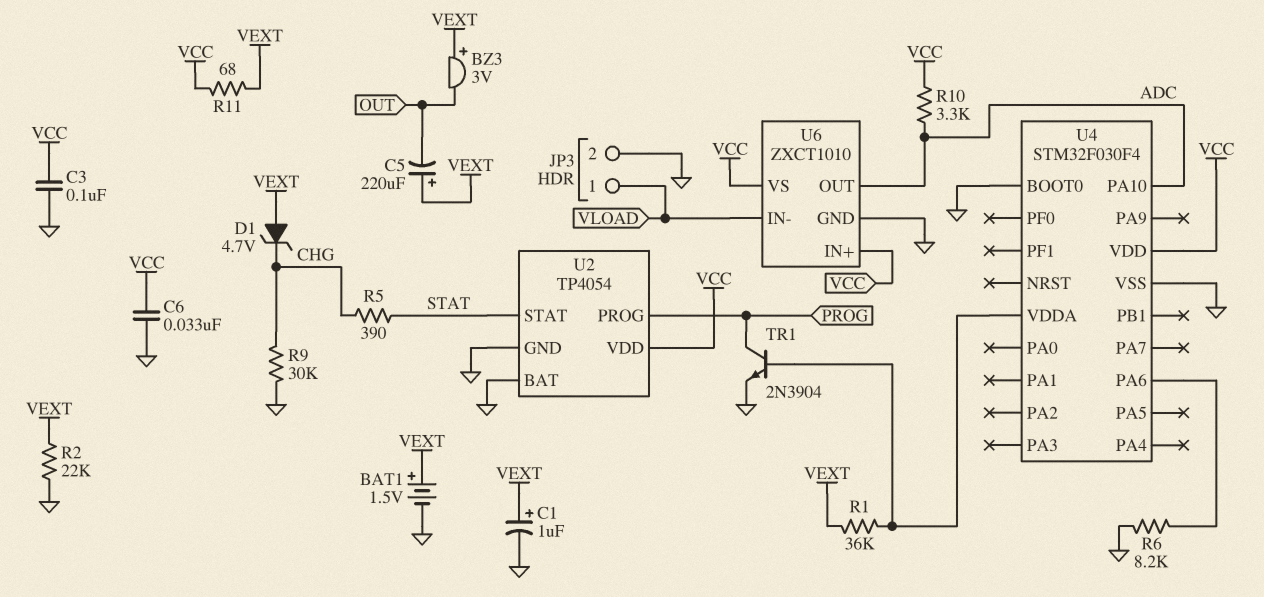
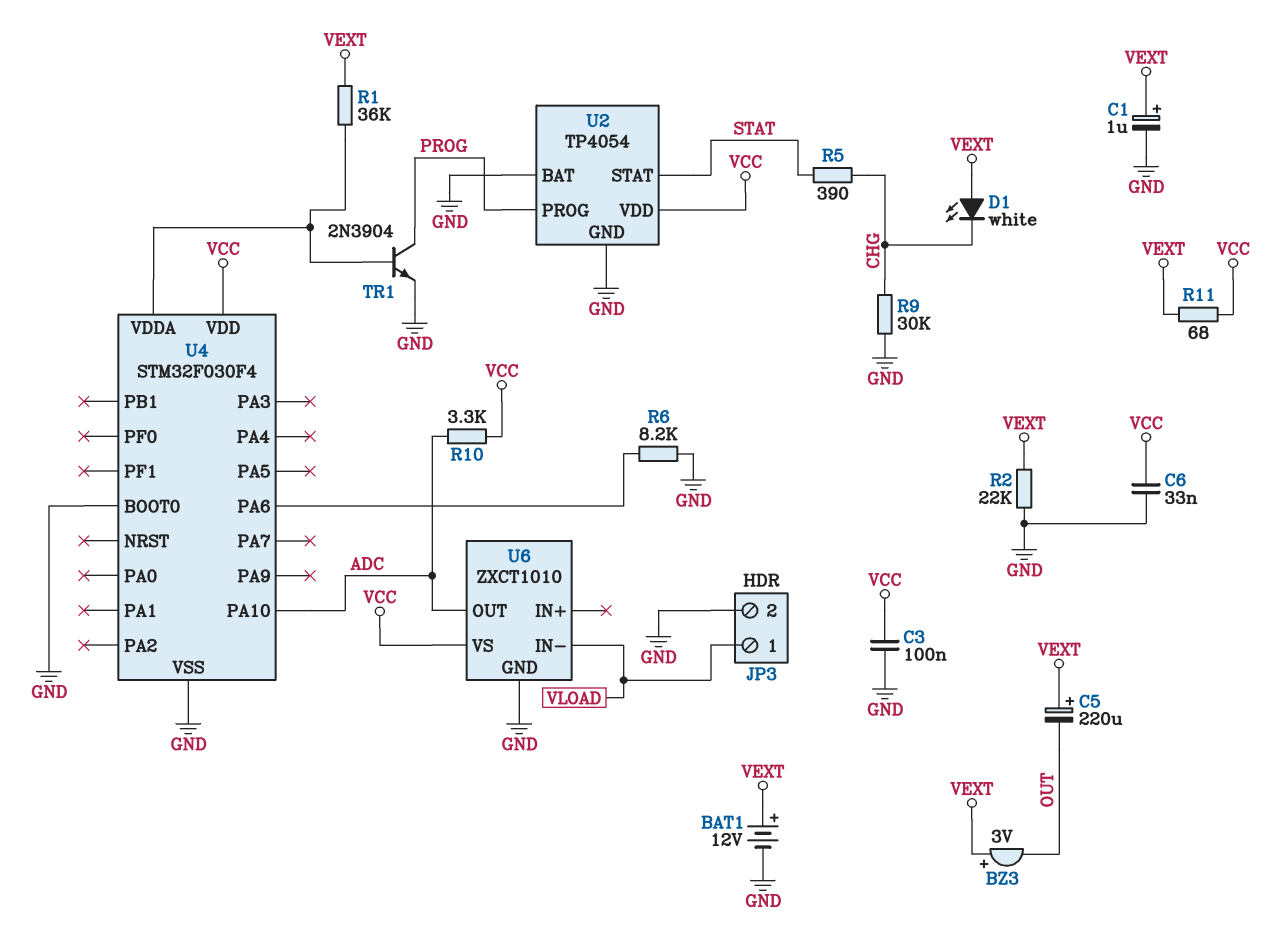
BAT1: 1.5V (plus VEXT, minus GND) -> 12V (plus VEXT, minus GND)
D1: zener 4.7V (A VEXT, K CHG) -> LED white (A VEXT, K CHG)
U6 pin IN+: VCC -> none

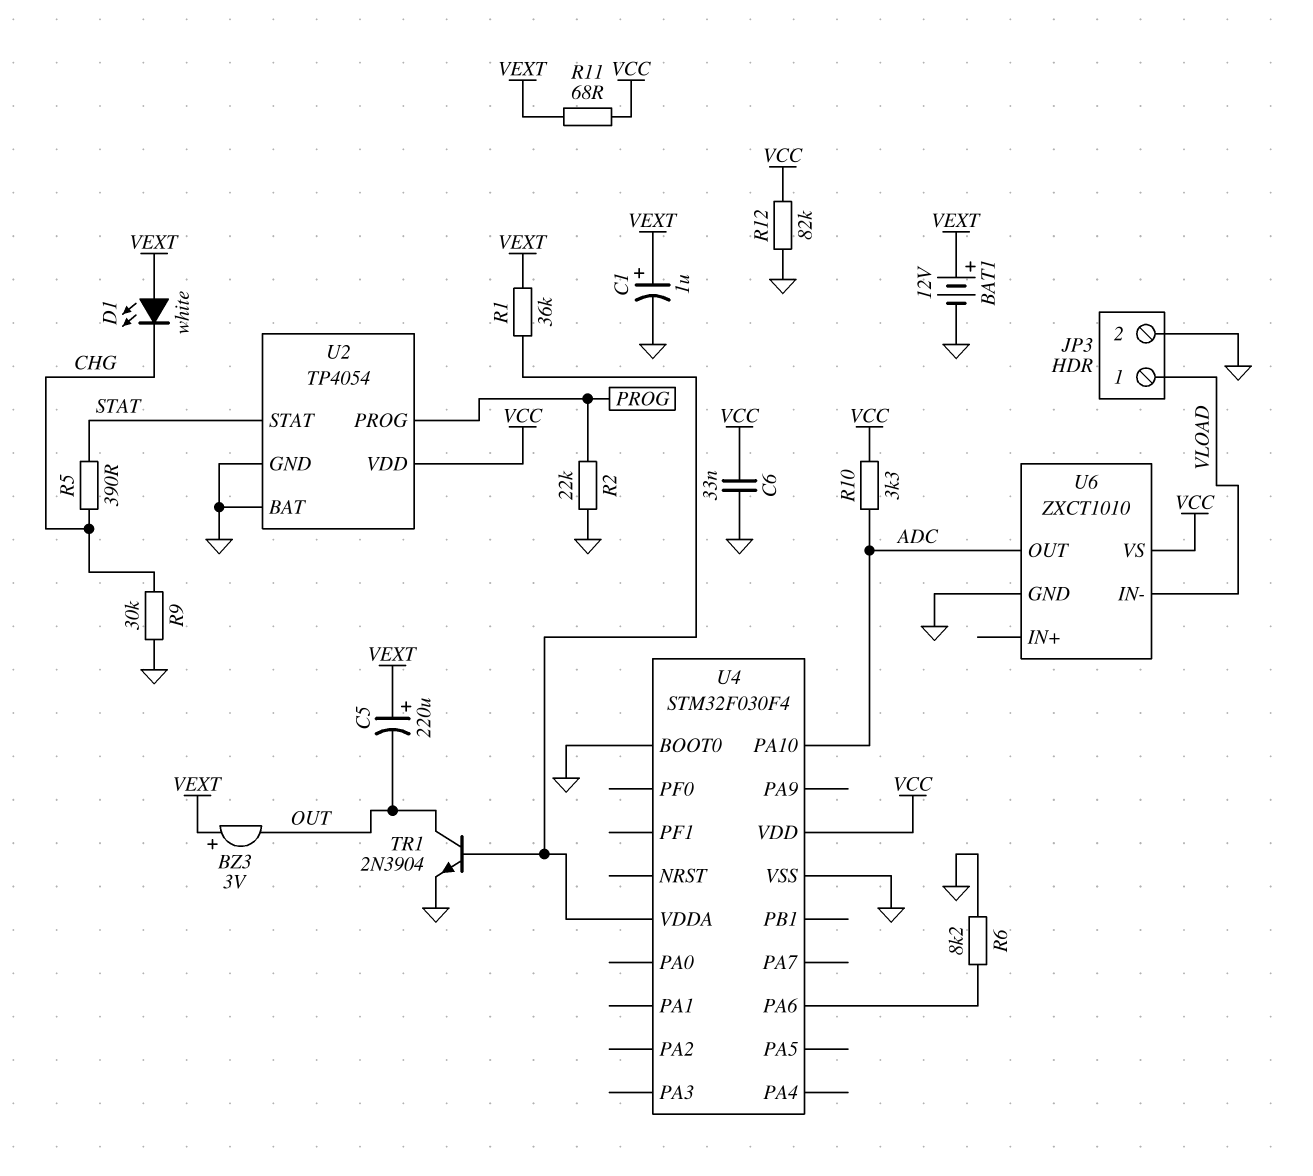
C3: 100nF (GND, VCC) -> none
R2: 22k (GND, VEXT) -> 22k (GND, PROG)
R12: none -> 82k (GND, VCC)
TR1: NPN 2N3904 (B U4/VDDA, C PROG, E GND) -> NPN 2N3904 (B U4/VDDA, C OUT, E GND)

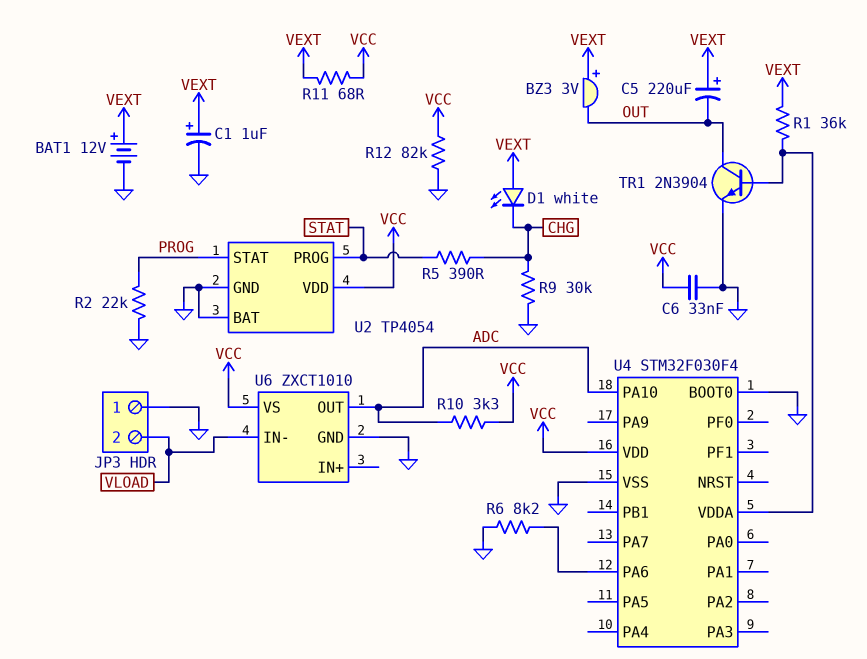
JP3 pin 1: VLOAD -> GND
JP3 pin 2: GND -> VLOAD
U2 pin PROG: PROG -> STAT
U2 pin STAT: STAT -> PROG

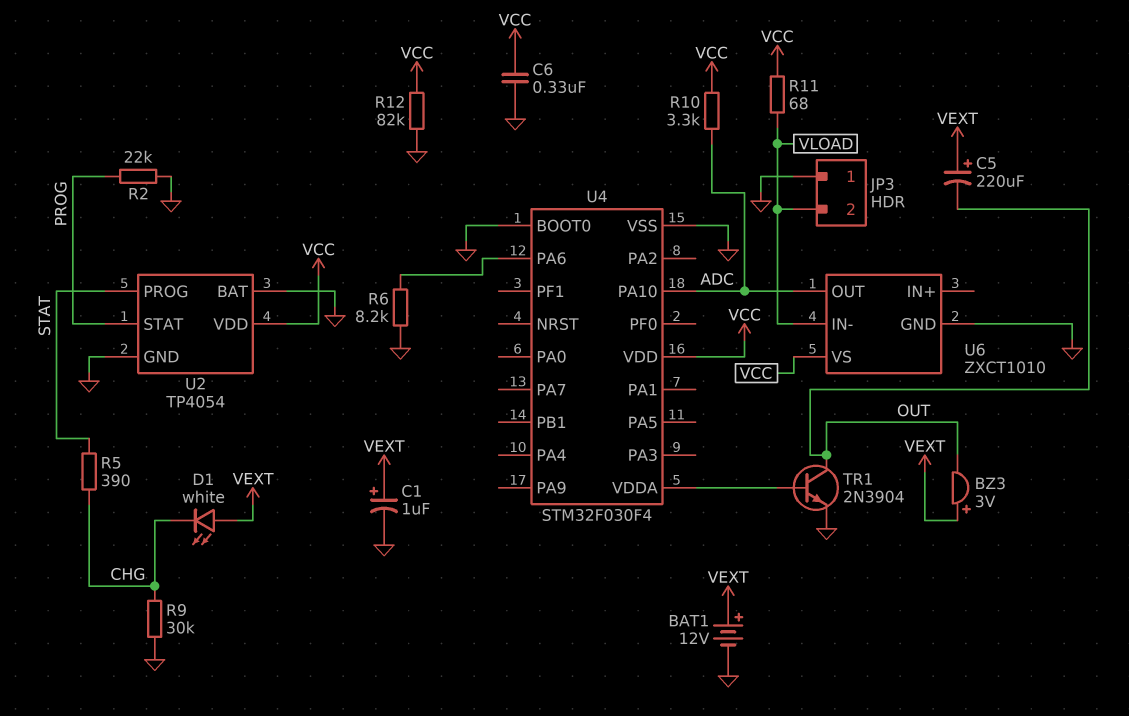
C6: 33nF (GND, VCC) -> 330nF (GND, VCC)
R1: 36k (U4/VDDA, VEXT) -> none
R11: 68 (VCC, VEXT) -> 68 (VCC, VLOAD)

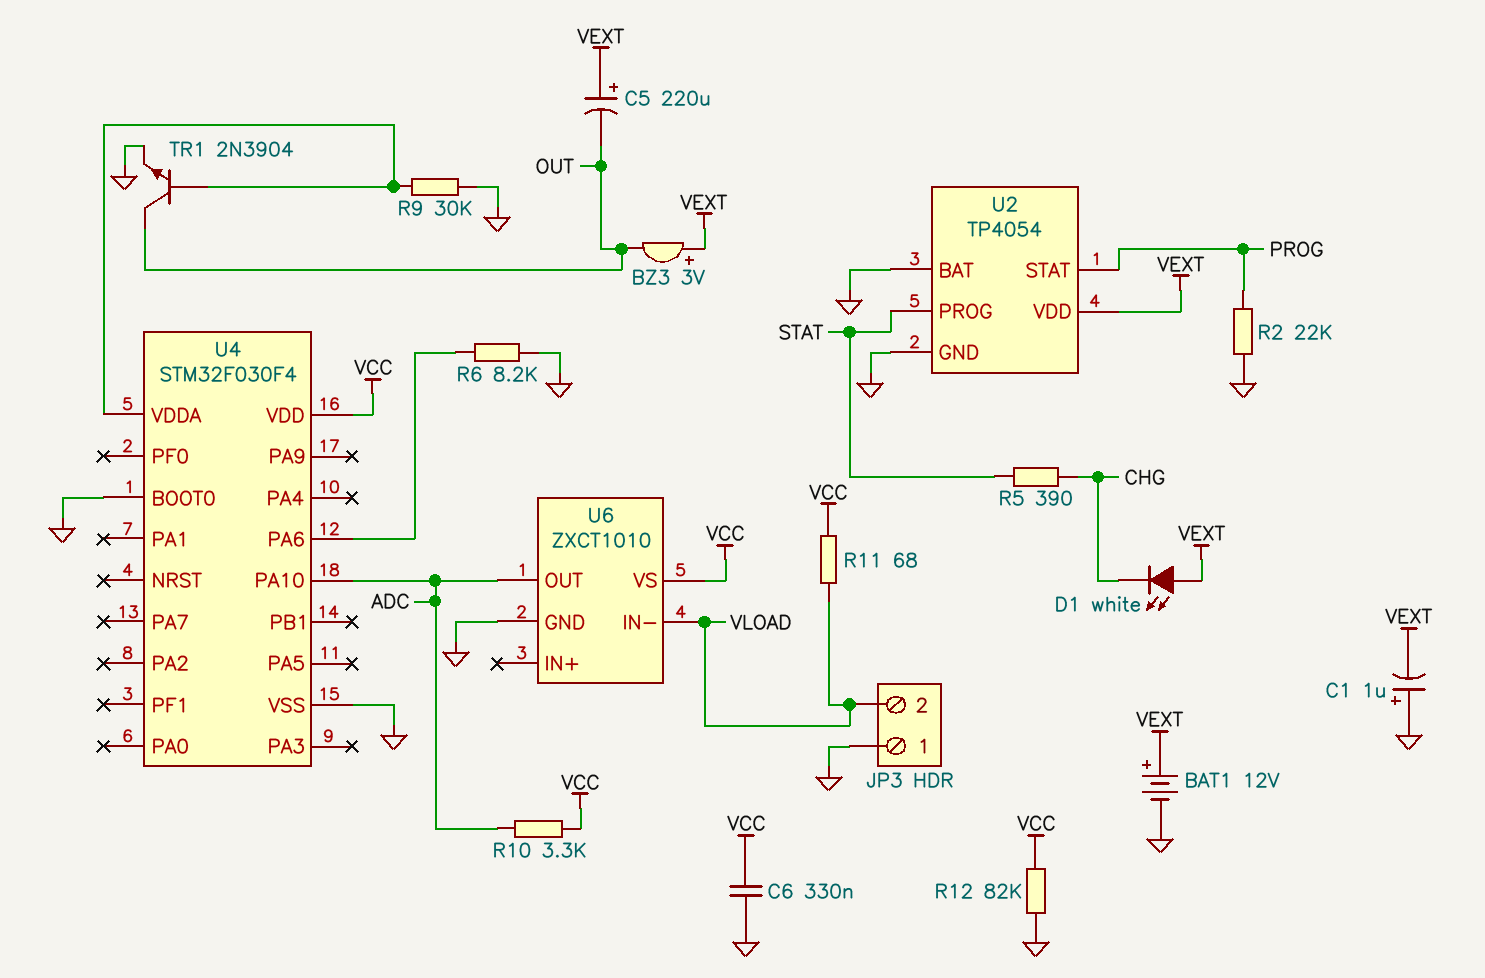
C1: 1uF (plus VEXT, minus GND) -> 1uF (plus GND, minus VEXT)
R9: 30k (CHG, GND) -> 30k (GND, U4/VDDA)
U2 pin VDD: VCC -> VEXT

